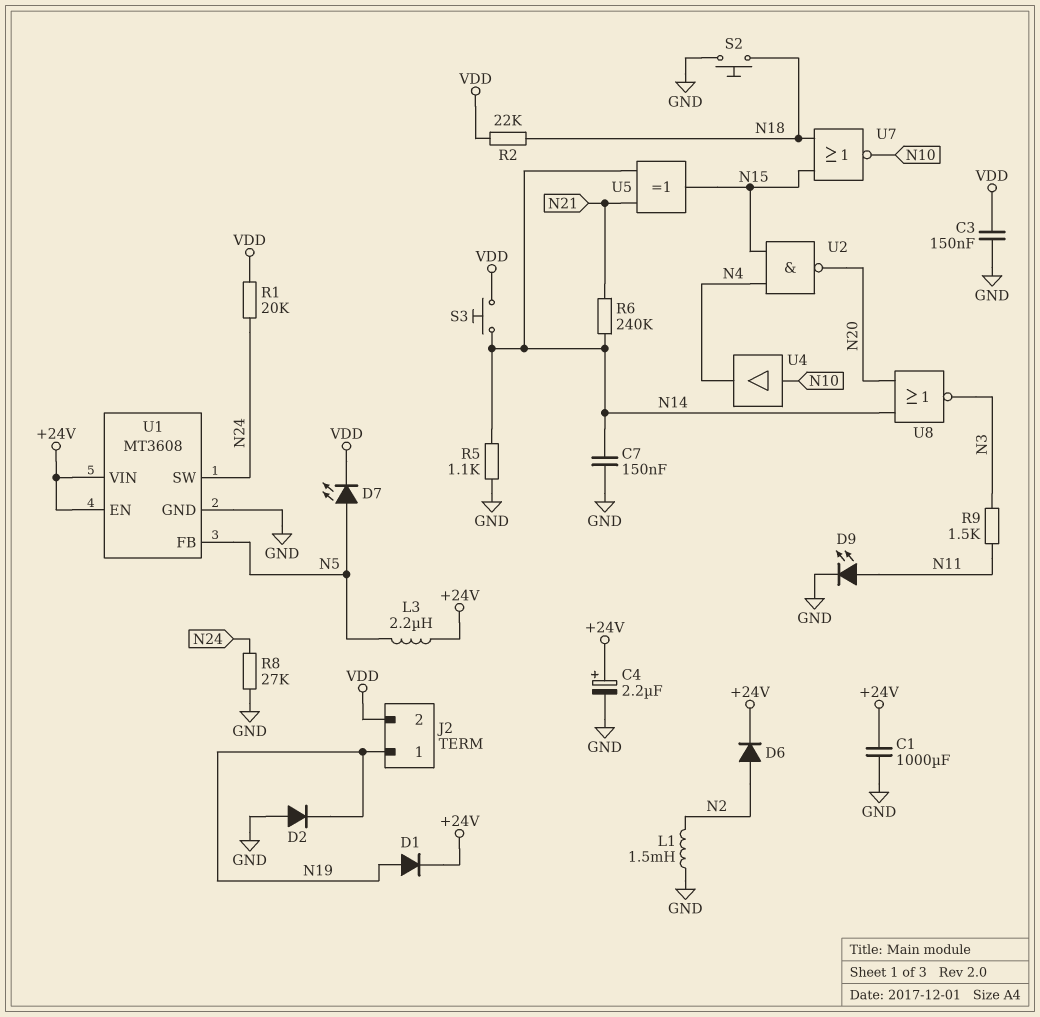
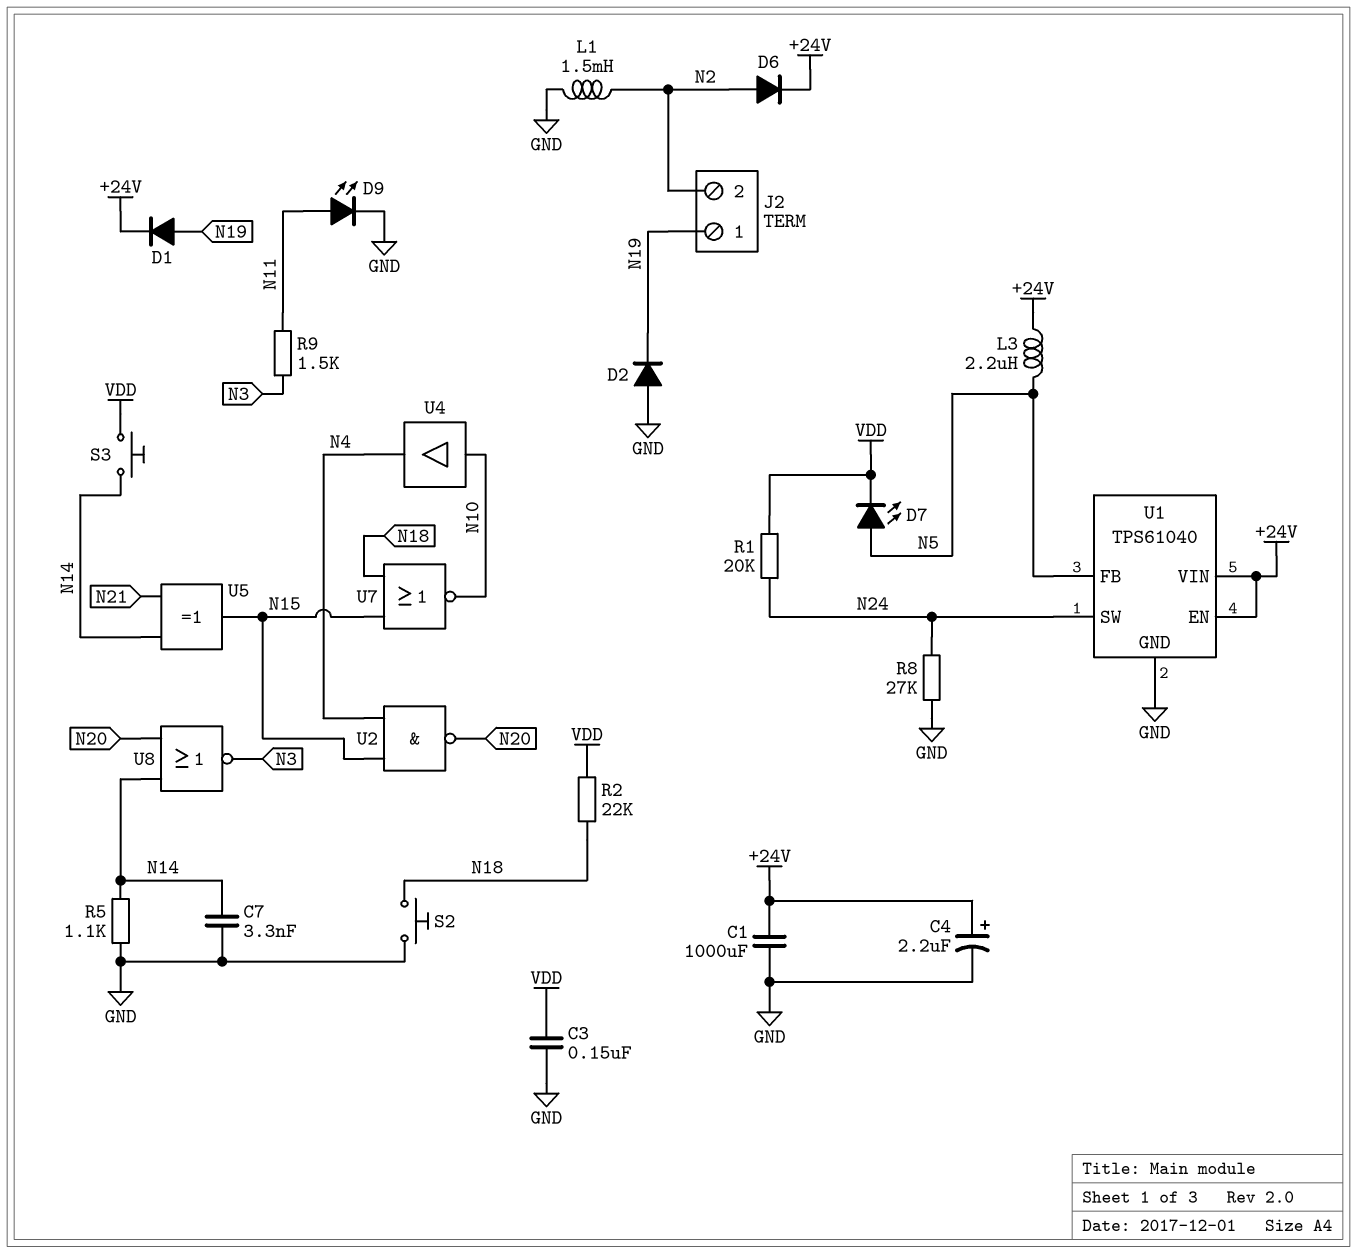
C7: 150nF (GND, N14) -> 3.3nF (GND, N14)
J2 pin 2: VDD -> N2
R6: 240k (N14, N21) -> none
U1: MT3608 -> TPS61040

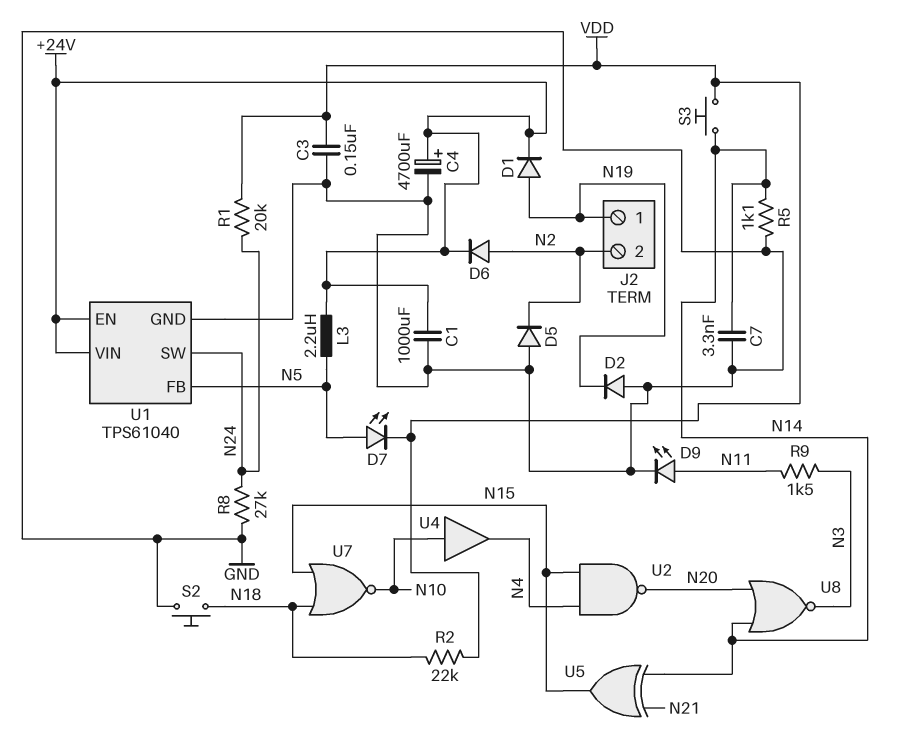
C4: 2.2uF (plus +24V, minus GND) -> 4700uF (plus +24V, minus GND)
D5: none -> diode (A GND, K N2)
L1: 1.5mH (GND, N2) -> none

